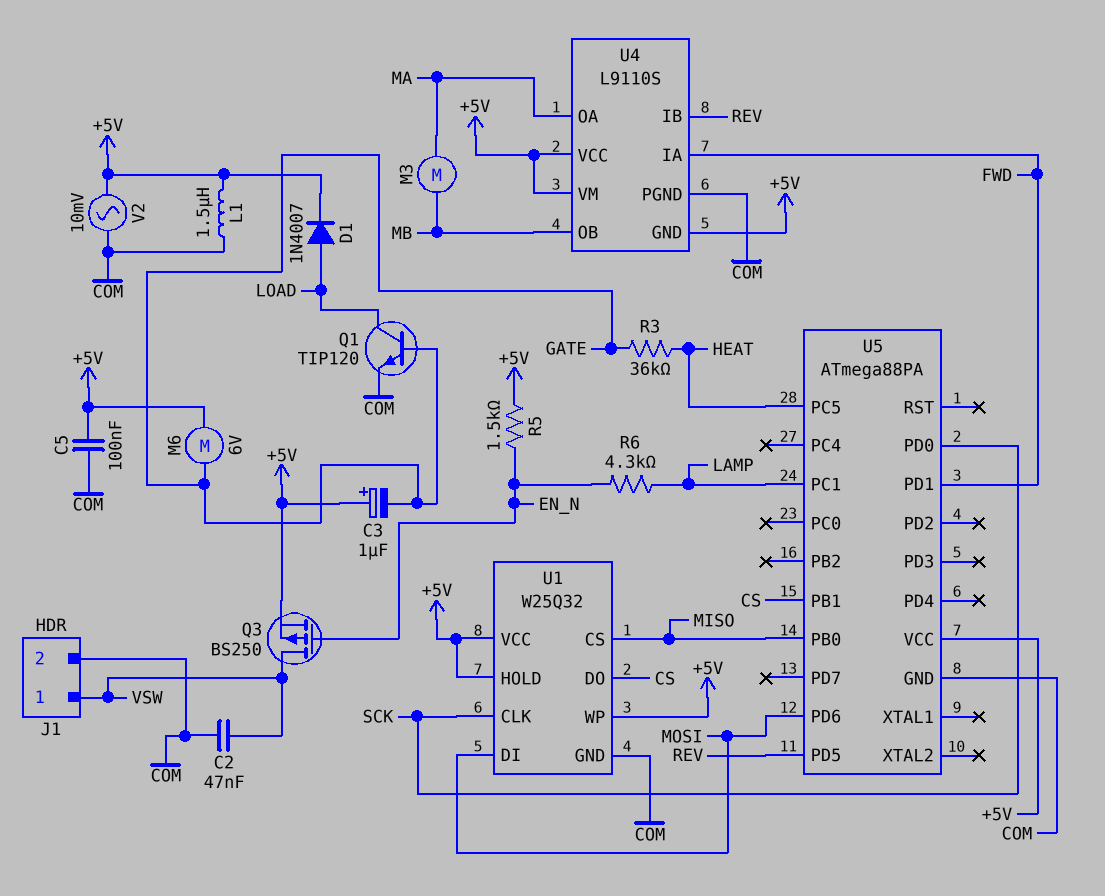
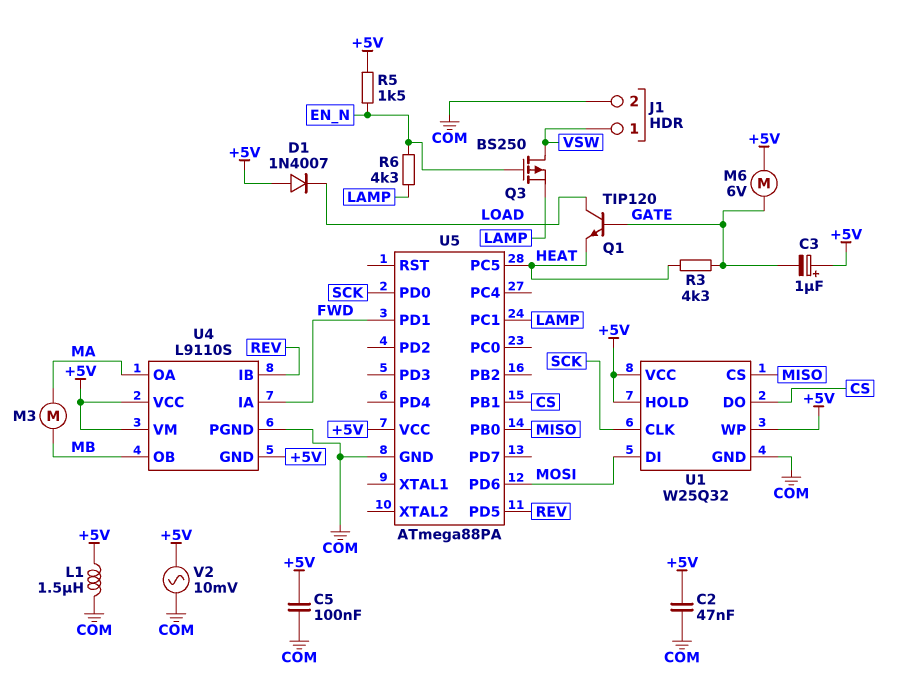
C2: 47nF (COM, VSW) -> 47nF (+5V, COM)
D1: diode 1N4007 (A LOAD, K +5V) -> diode 1N4007 (A +5V, K LOAD)
Q1: NPN TIP120 (B GATE, C LOAD, E COM) -> NPN TIP120 (B GATE, C LOAD, E HEAT)
Q3: PMOS BS250 (G EN_N, D VSW, S +5V) -> PMOS BS250 (G EN_N, D VSW, S LAMP)
R3: 36k (GATE, HEAT) -> 4.3k (GATE, HEAT)

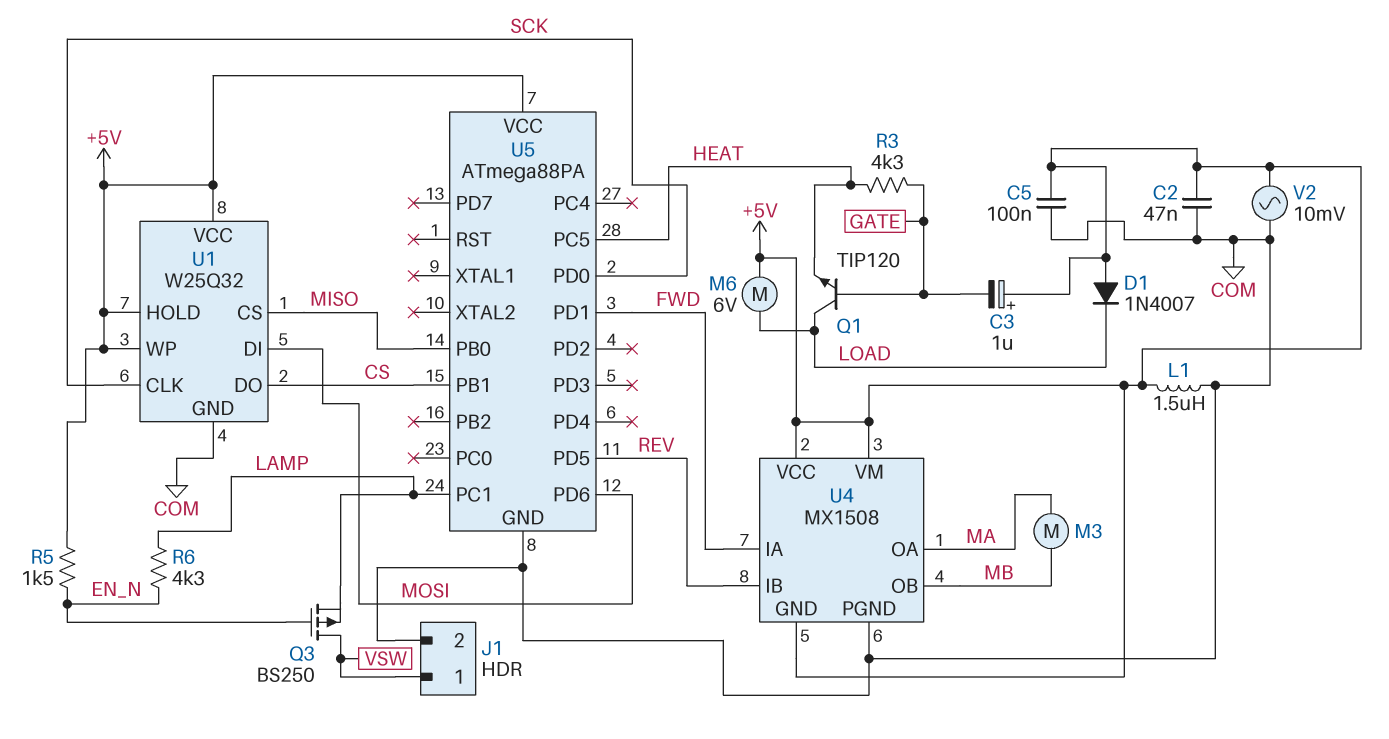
M6: motor 6V (+5V, GATE) -> motor 6V (+5V, LOAD)
U4: L9110S -> MX1508

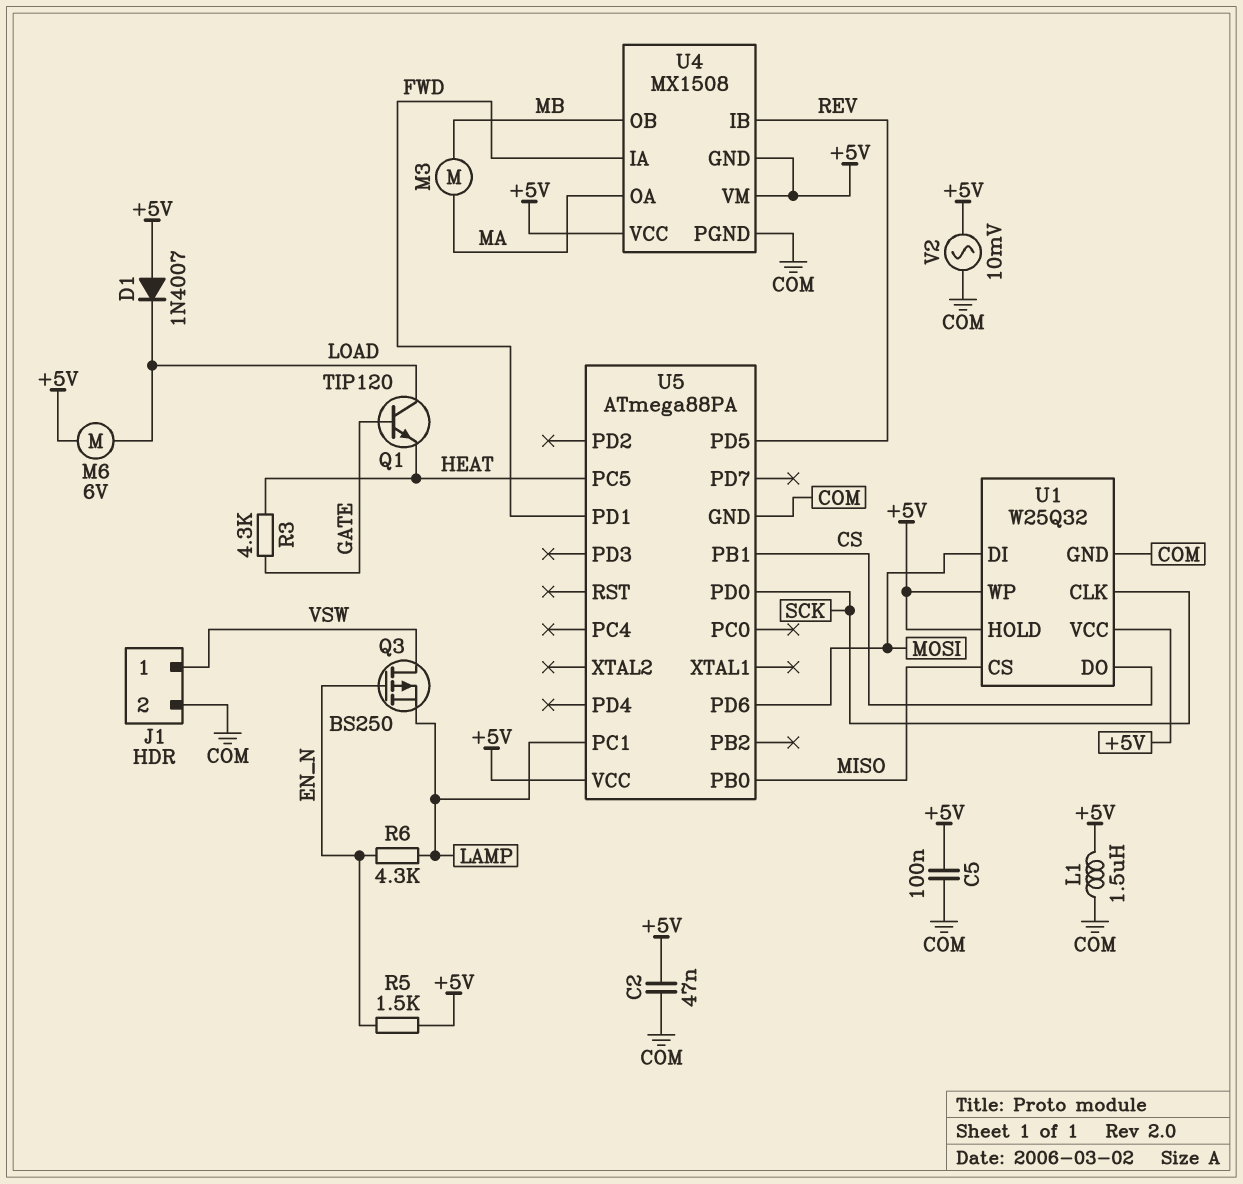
C3: 1uF (plus +5V, minus GATE) -> none

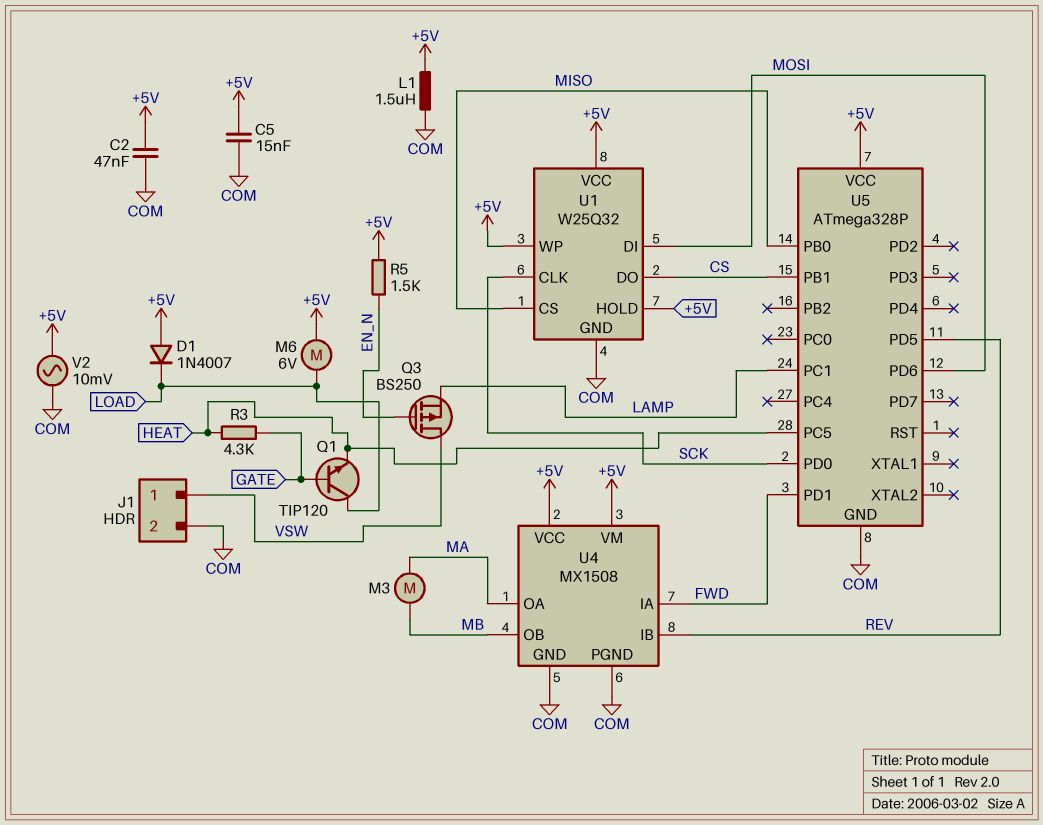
C5: 100nF (+5V, COM) -> 15nF (+5V, COM)
R6: 4.3k (EN_N, LAMP) -> none
U4 pin GND: +5V -> COM
U5: ATmega88PA -> ATmega328P

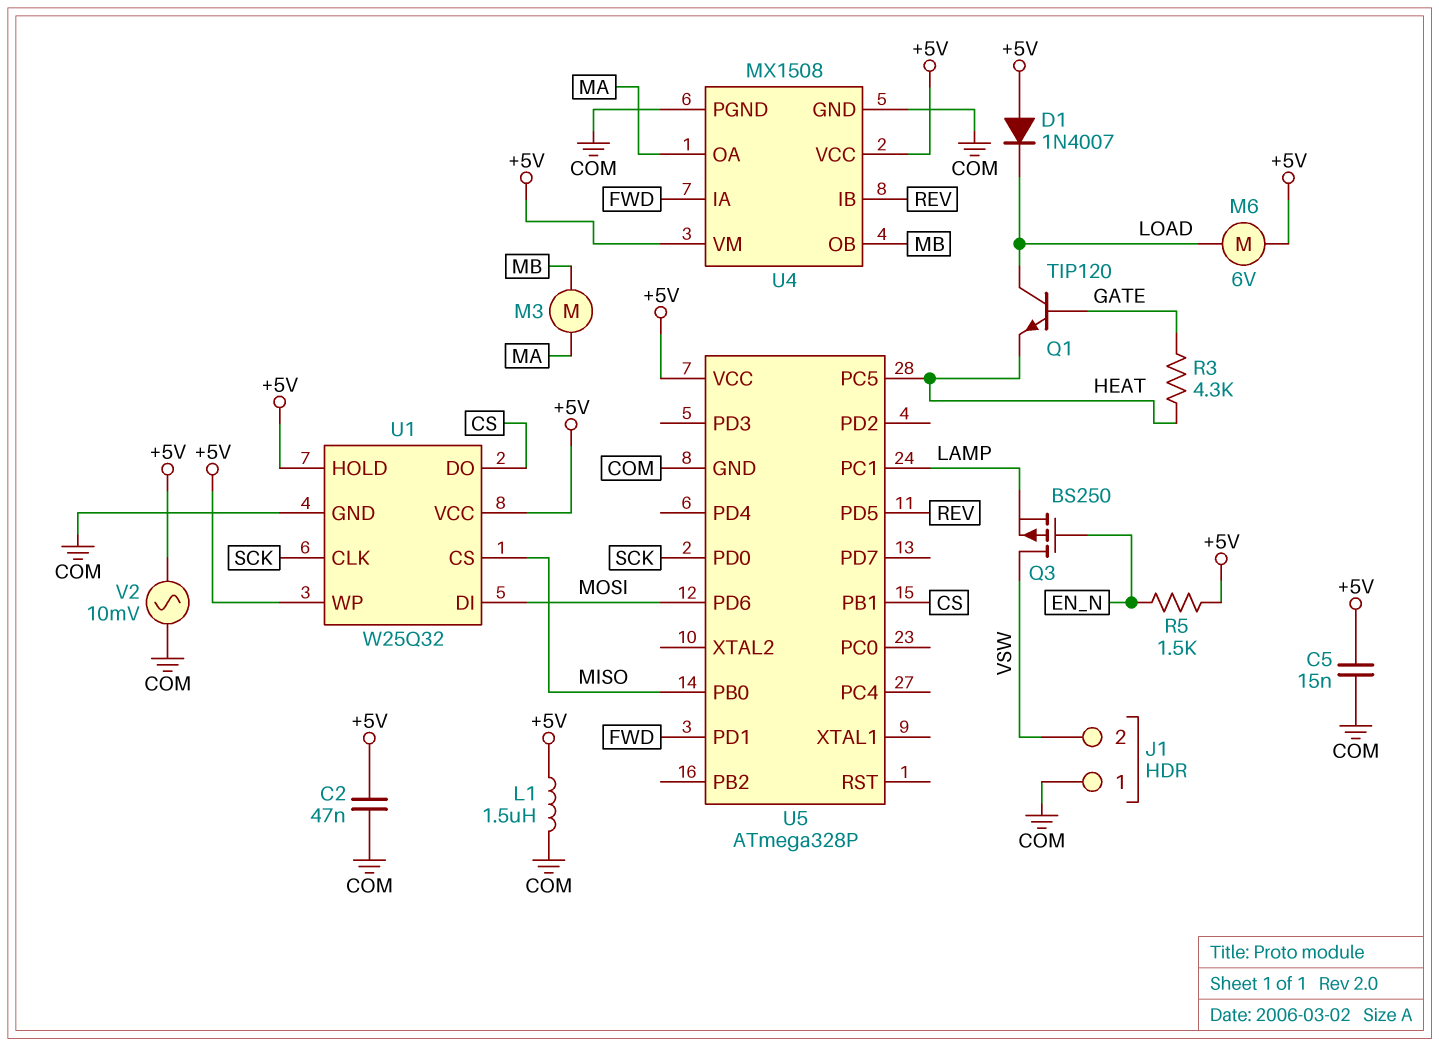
J1 pin 1: VSW -> COM
J1 pin 2: COM -> VSW

